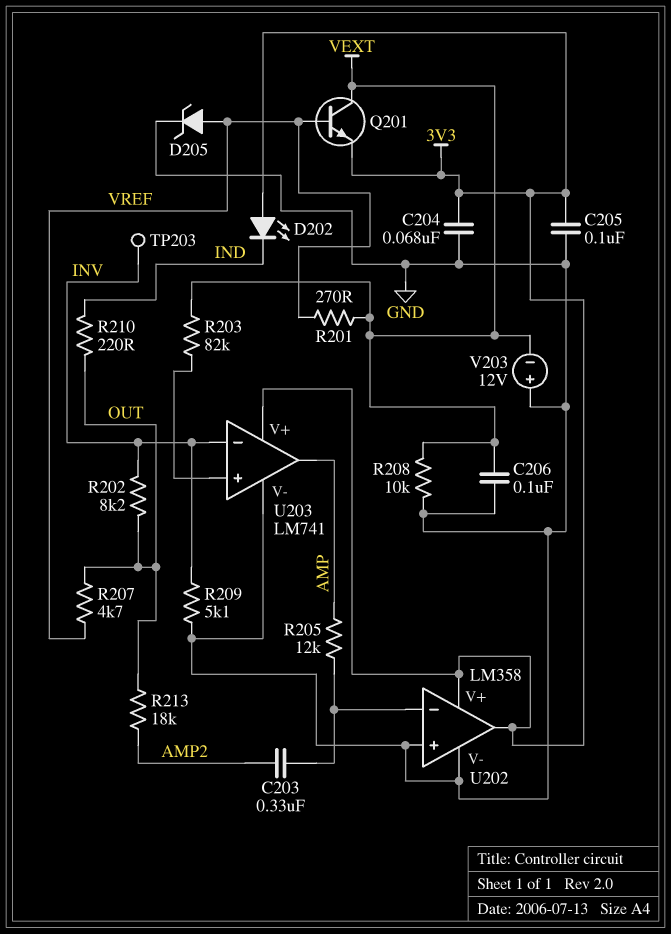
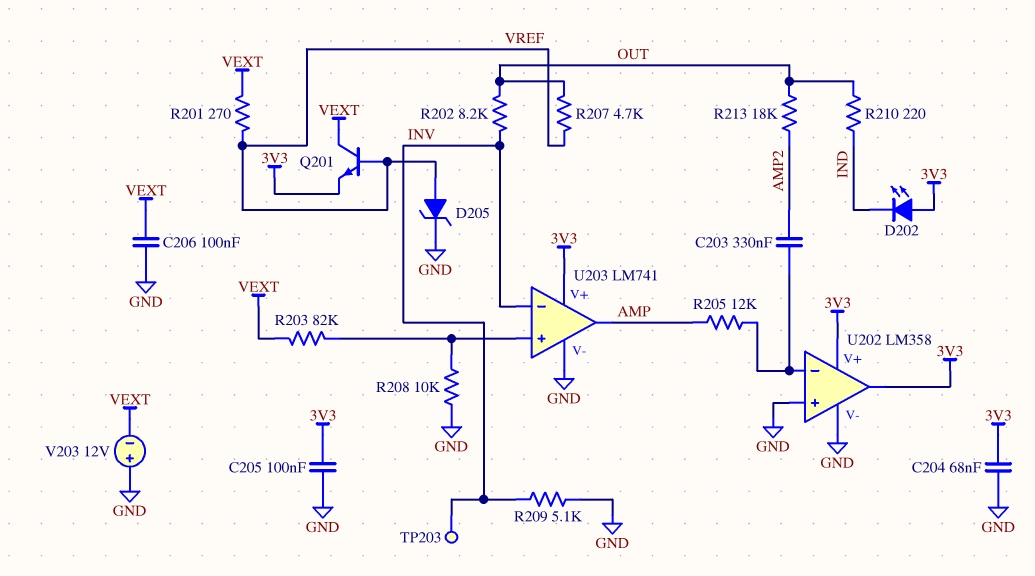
R208: 10k (GND, VEXT) -> 10k (GND, U203/in+)

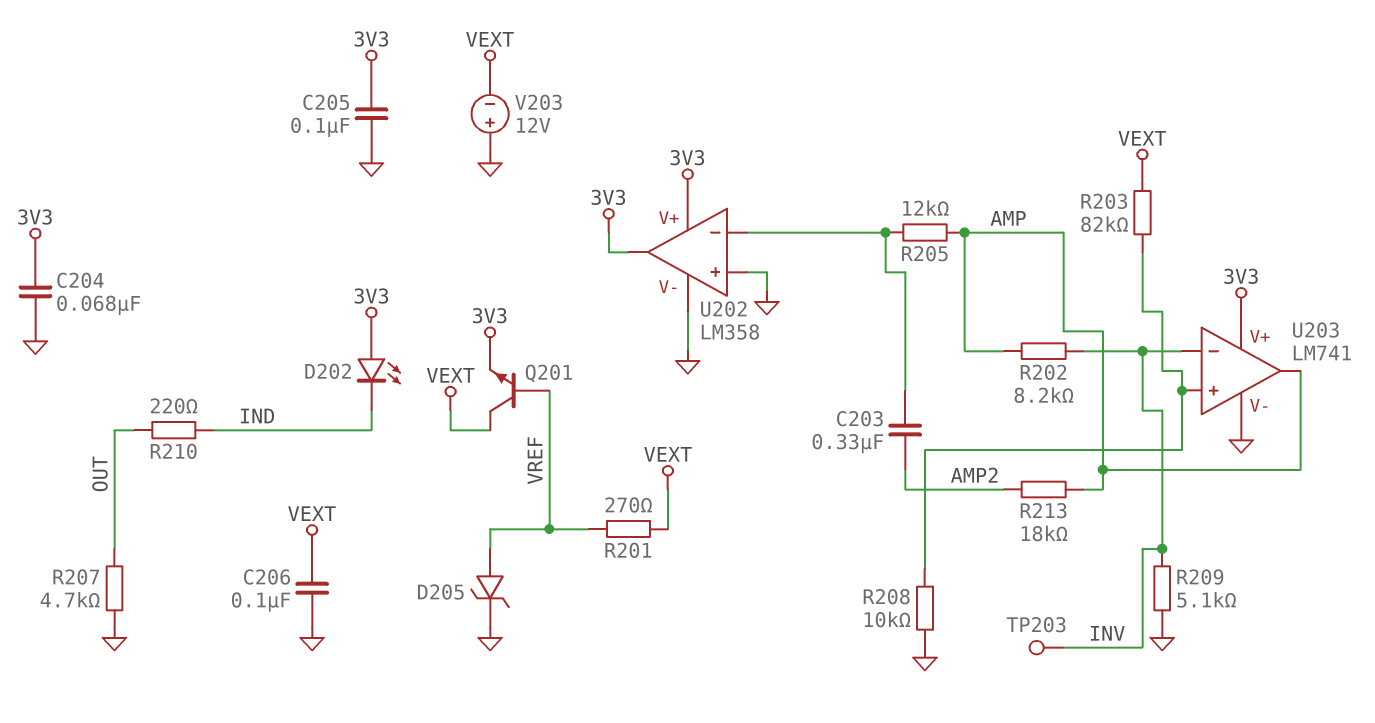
R202: 8.2k (INV, OUT) -> 8.2k (AMP, INV)
R207: 4.7k (OUT, VREF) -> 4.7k (GND, OUT)
R213: 18k (AMP2, OUT) -> 18k (AMP, AMP2)

